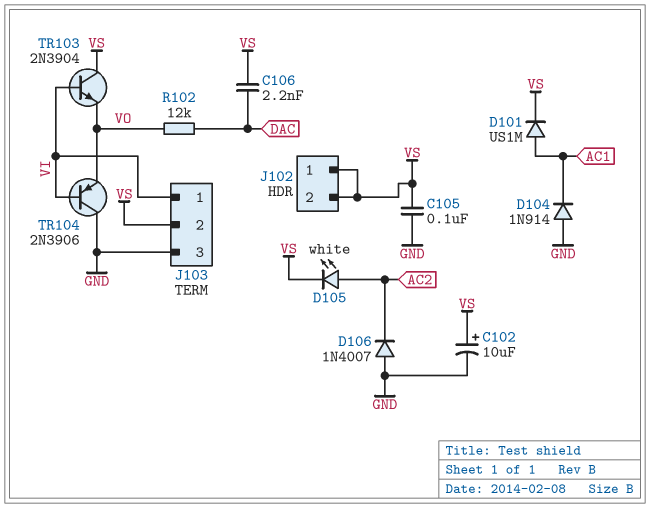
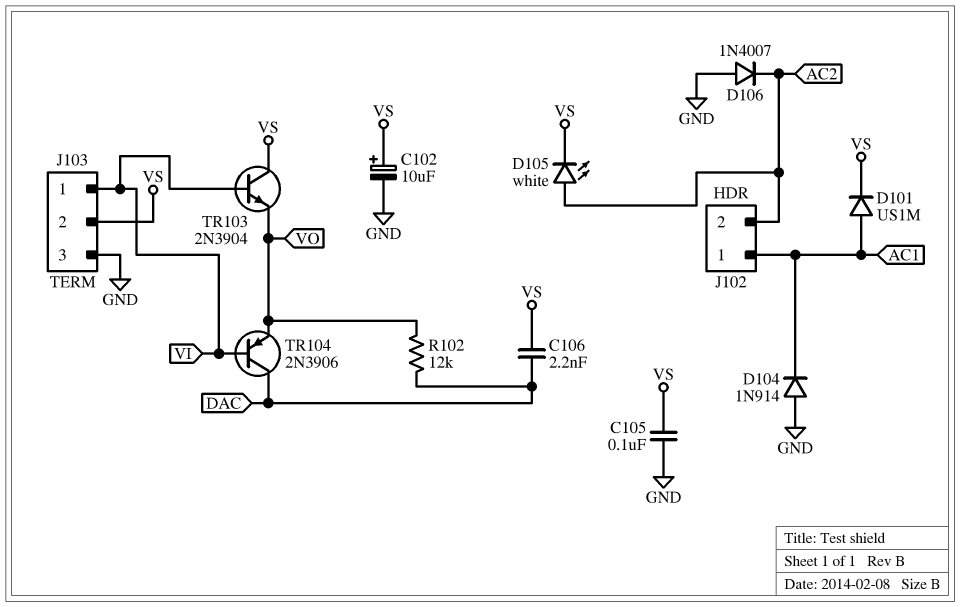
J102 pin 1: VS -> AC1
J102 pin 2: VS -> AC2
TR104: PNP 2N3906 (B VI, C GND, E VO) -> PNP 2N3906 (B VI, C DAC, E VO)

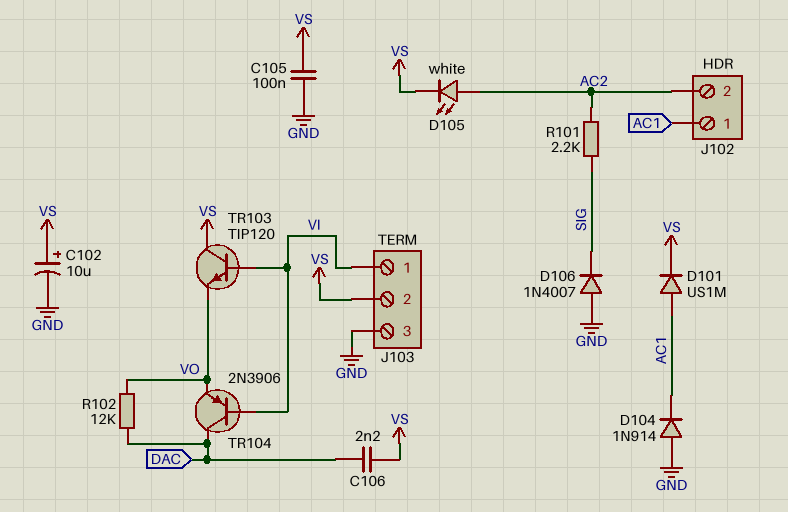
D106: diode 1N4007 (A GND, K AC2) -> diode 1N4007 (A GND, K SIG)
R101: none -> 2.2k (AC2, SIG)
TR103: NPN 2N3904 (B VI, C VS, E VO) -> NPN TIP120 (B VI, C VS, E VO)

